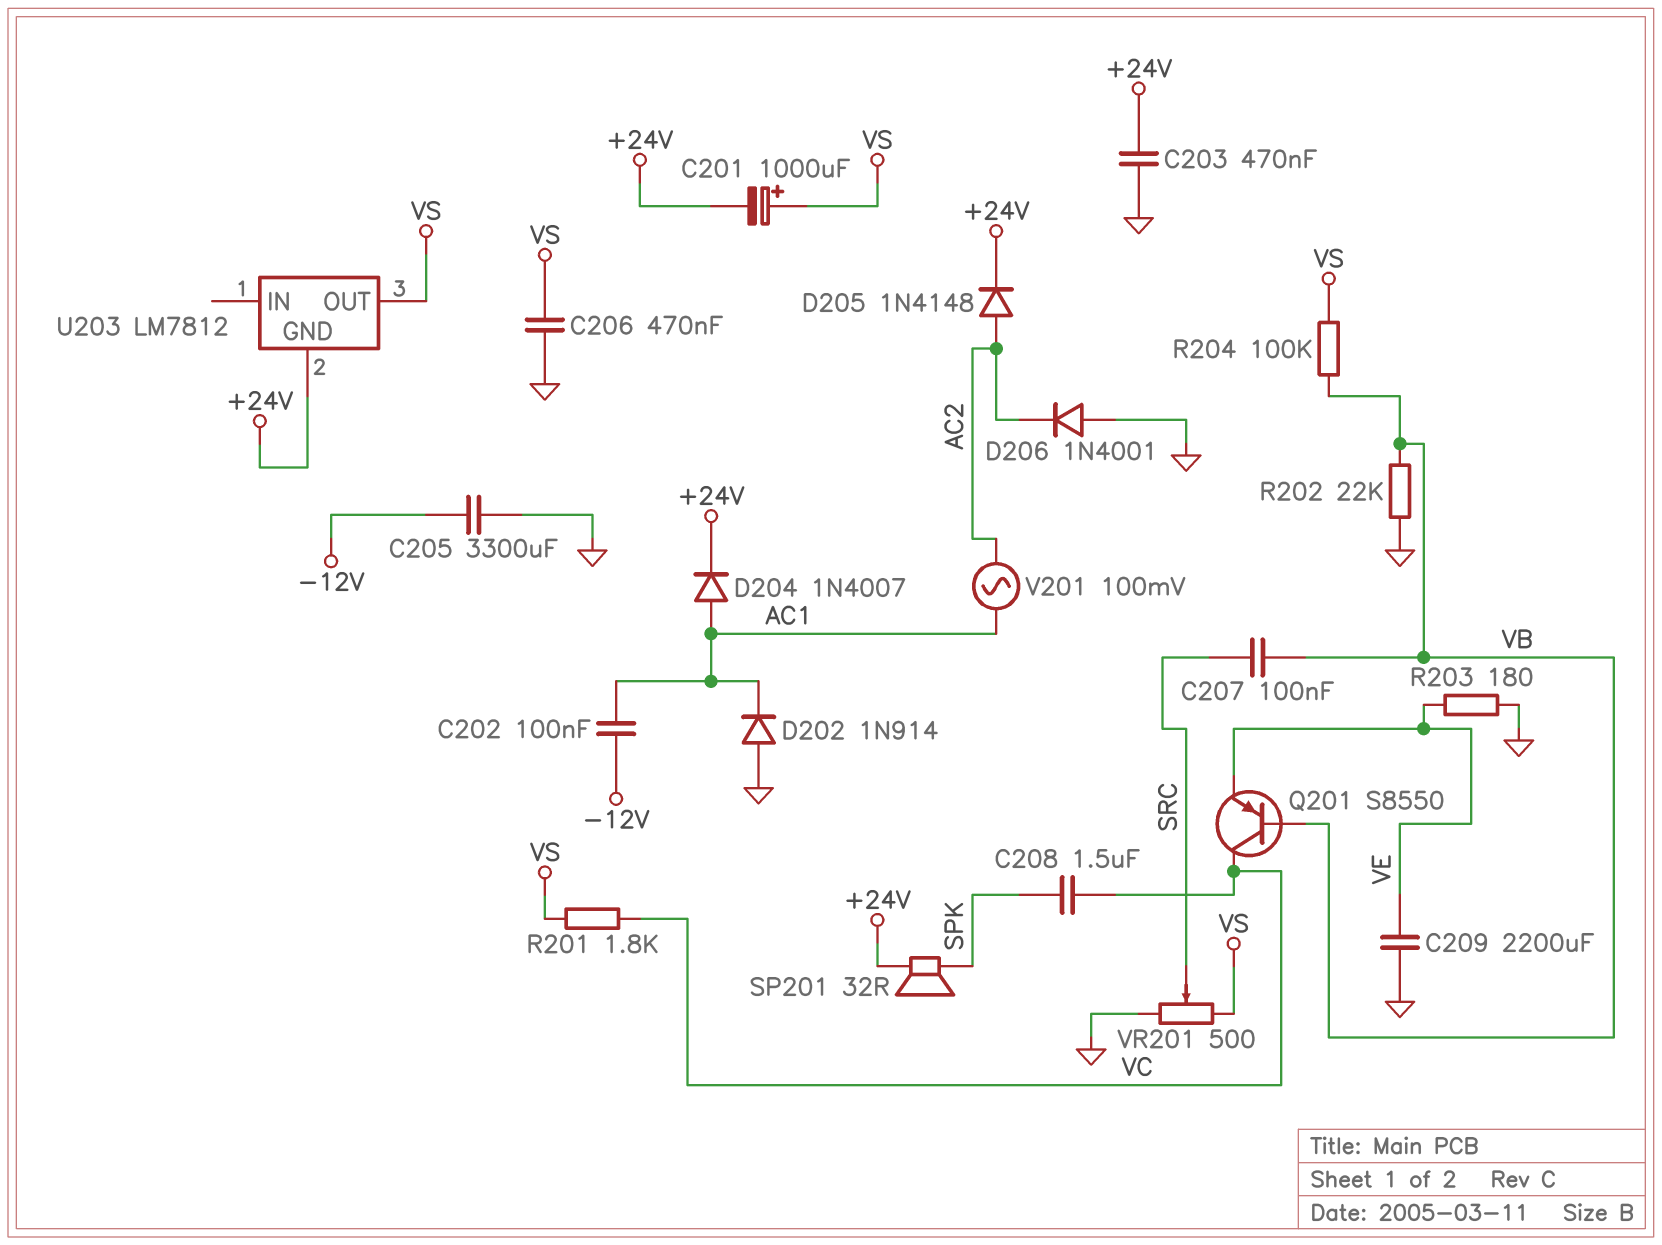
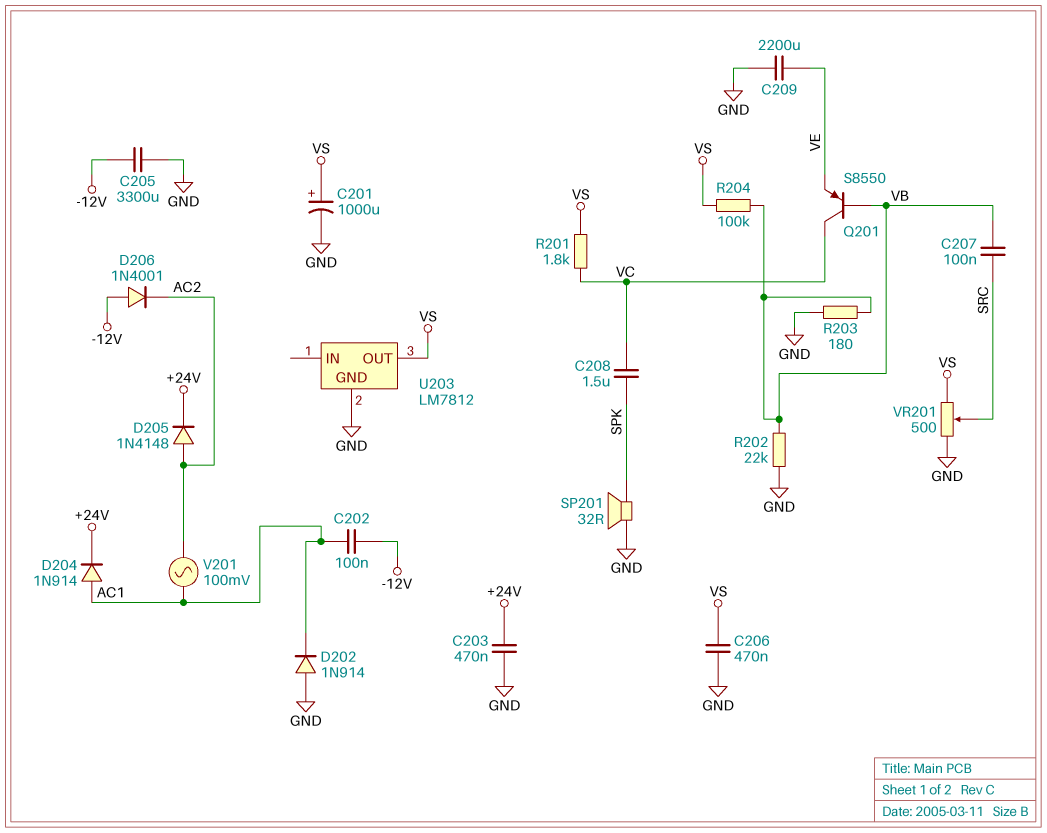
C201: 1000uF (plus VS, minus +24V) -> 1000uF (plus VS, minus GND)
D204: diode 1N4007 (A AC1, K +24V) -> diode 1N914 (A AC1, K +24V)
D206: diode 1N4001 (A GND, K AC2) -> diode 1N4001 (A -12V, K AC2)
R203: 180 (GND, VE) -> 180 (GND, VB)
SP201: speaker 32R (+24V, SPK) -> speaker 32R (GND, SPK)
U203 pin GND: +24V -> GND

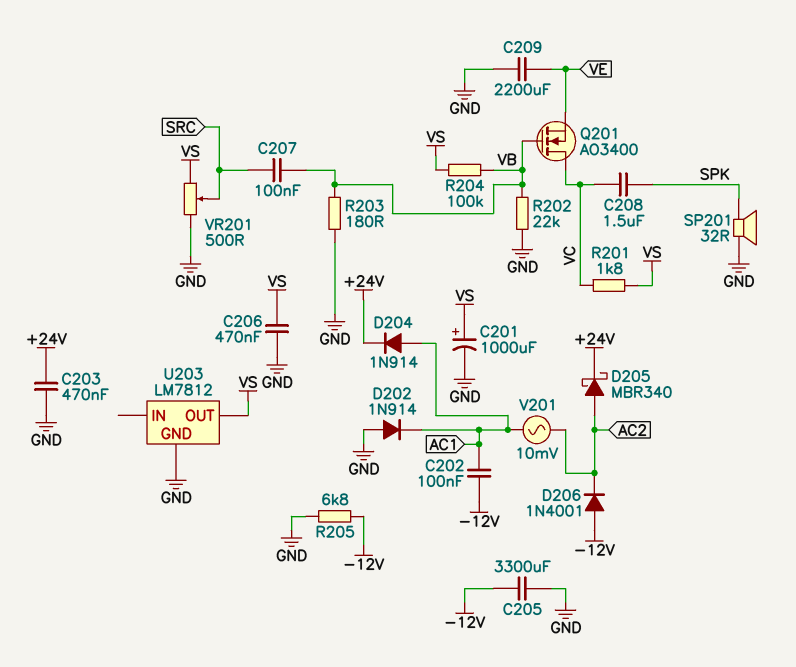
D205: diode 1N4148 (A AC2, K +24V) -> schottky MBR340 (A AC2, K +24V)
Q201: PNP S8550 (B VB, C VC, E VE) -> NMOS AO3400 (G VB, D VC, S VE)
R205: none -> 6.8k (-12V, GND)
V201: AC 100mV (AC1, AC2) -> AC 10mV (AC1, AC2)

